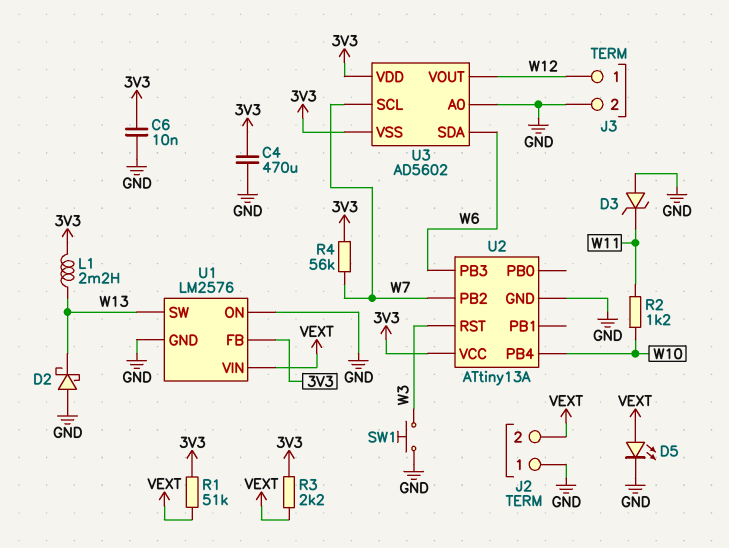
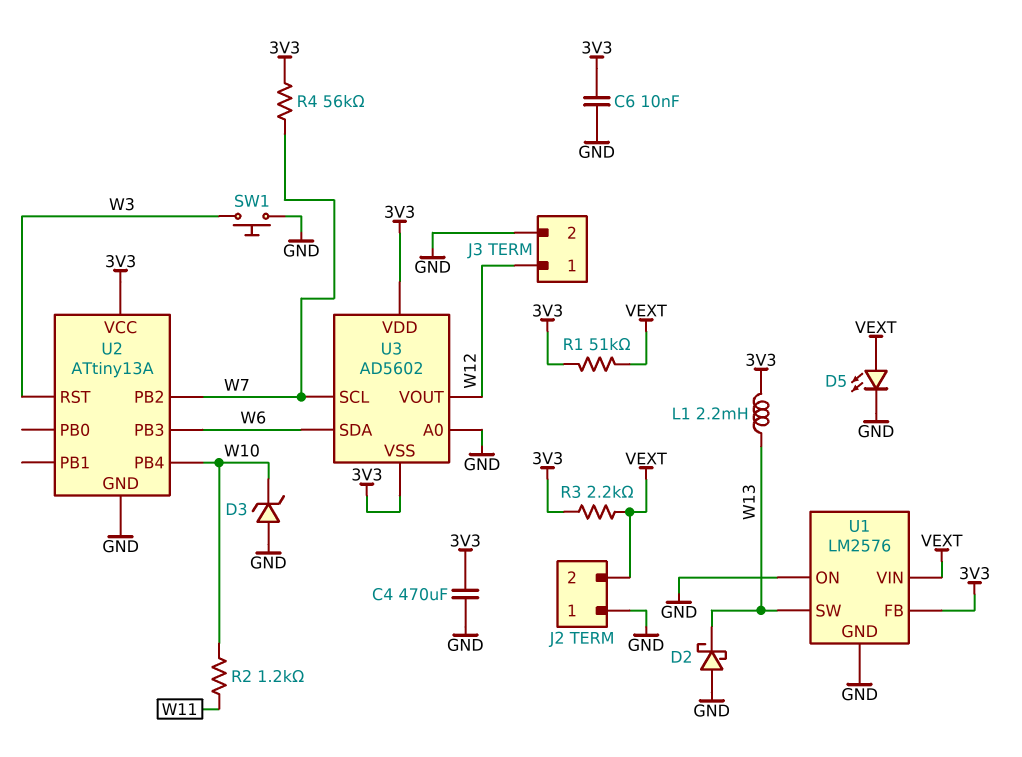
D3: zener (A GND, K W11) -> zener (A GND, K W10)

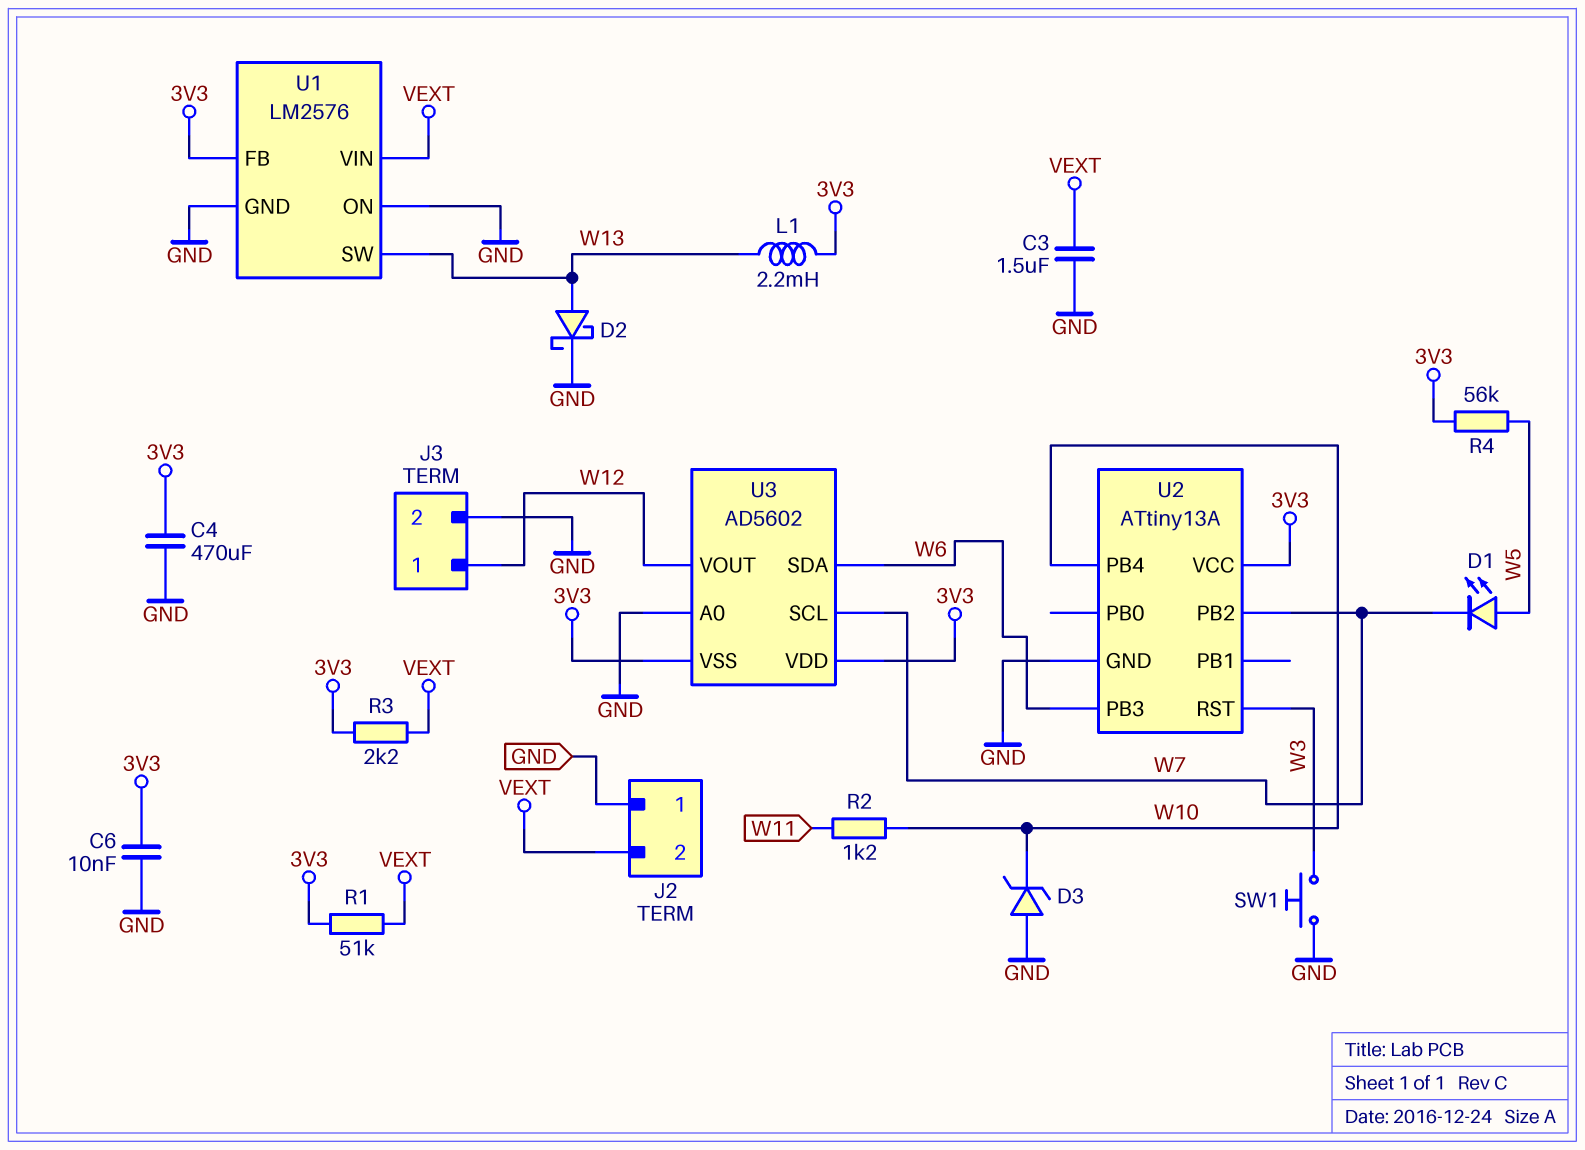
C3: none -> 1.5uF (GND, VEXT)
D1: none -> LED (A W5, K W7)
D2: schottky (A GND, K W13) -> schottky (A W13, K GND)
D5: LED (A VEXT, K GND) -> none
R4: 56k (3V3, W7) -> 56k (3V3, W5)

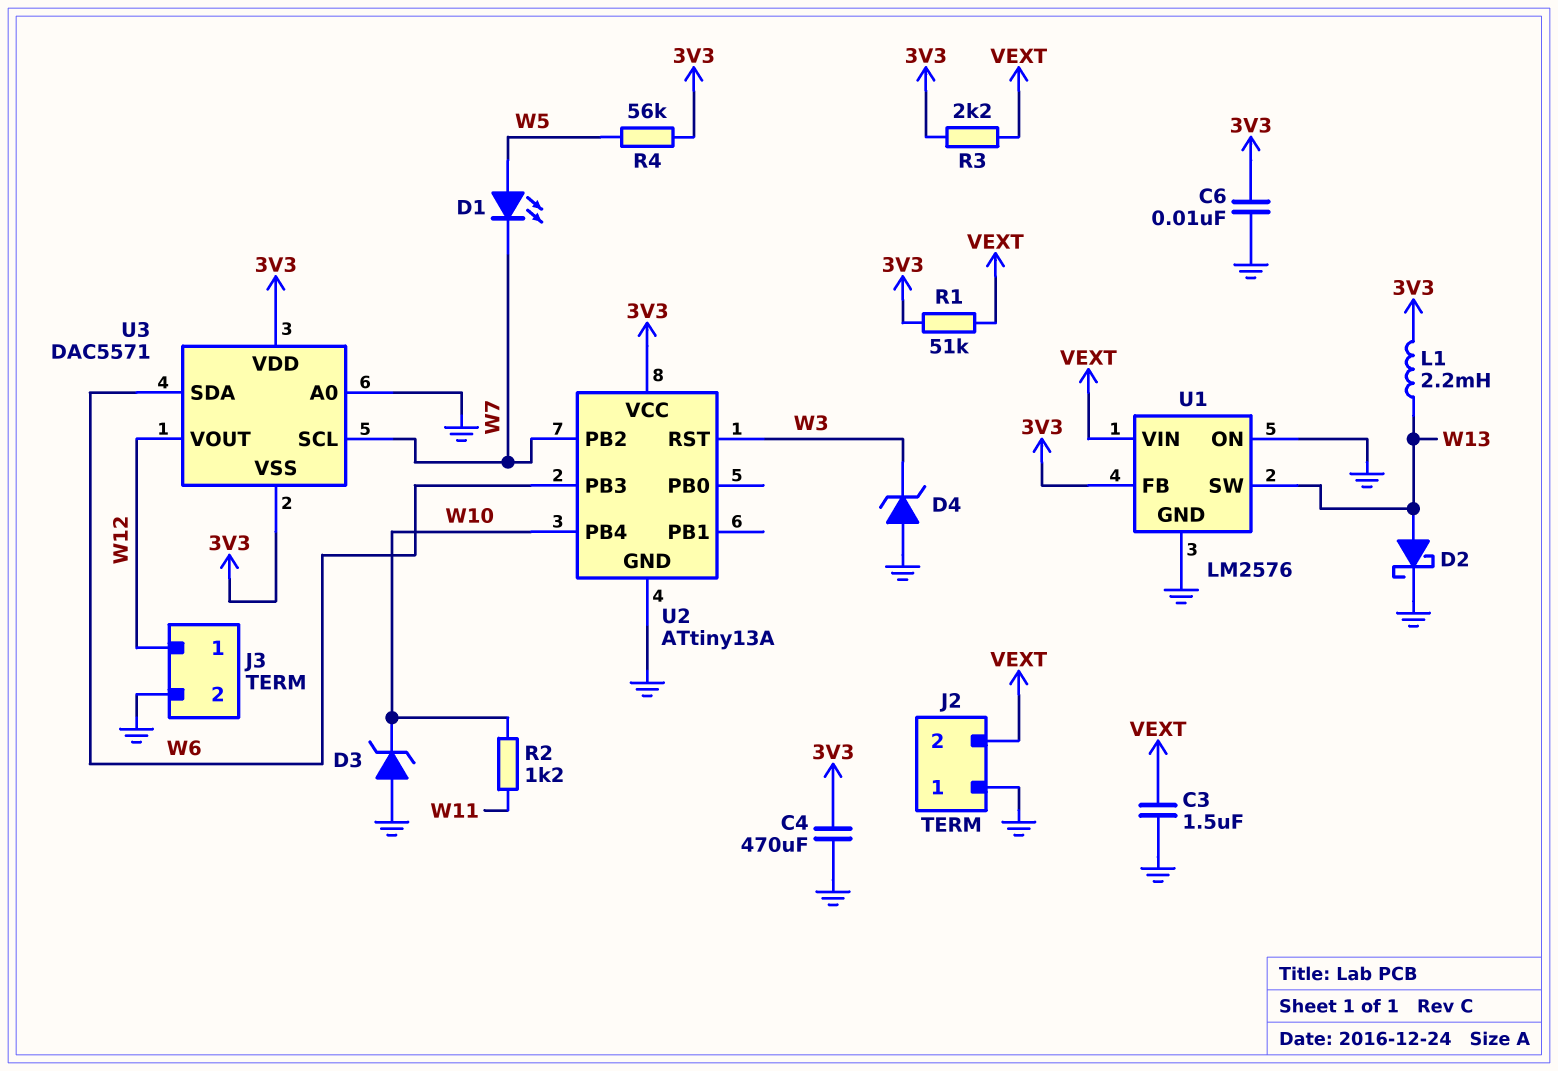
D4: none -> zener (A GND, K W3)
SW1: button (GND, W3) -> none
U3: AD5602 -> DAC5571

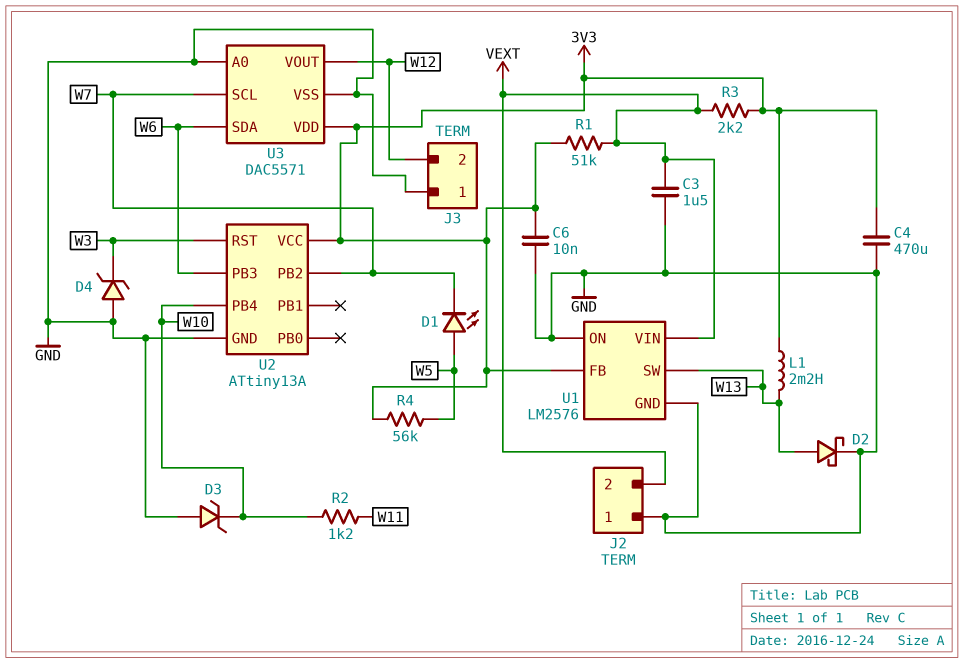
J3 pin 1: W12 -> GND
J3 pin 2: GND -> W12
U3 pin VSS: 3V3 -> GND

